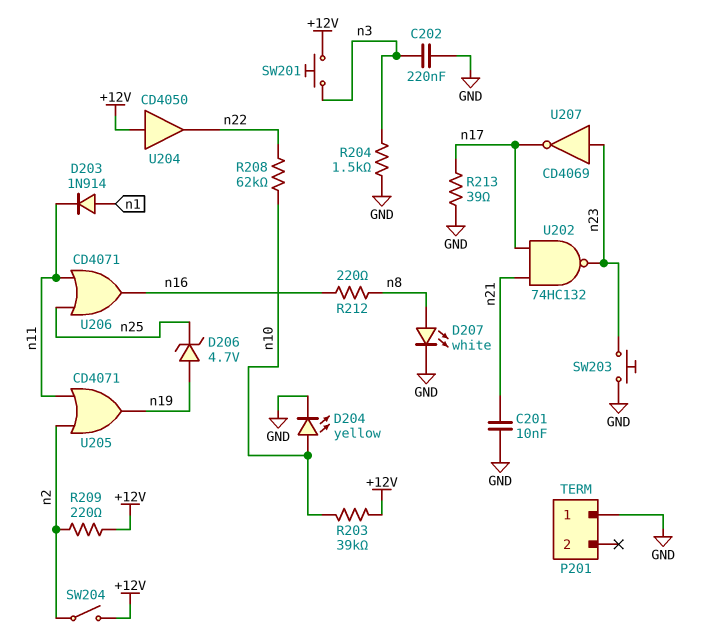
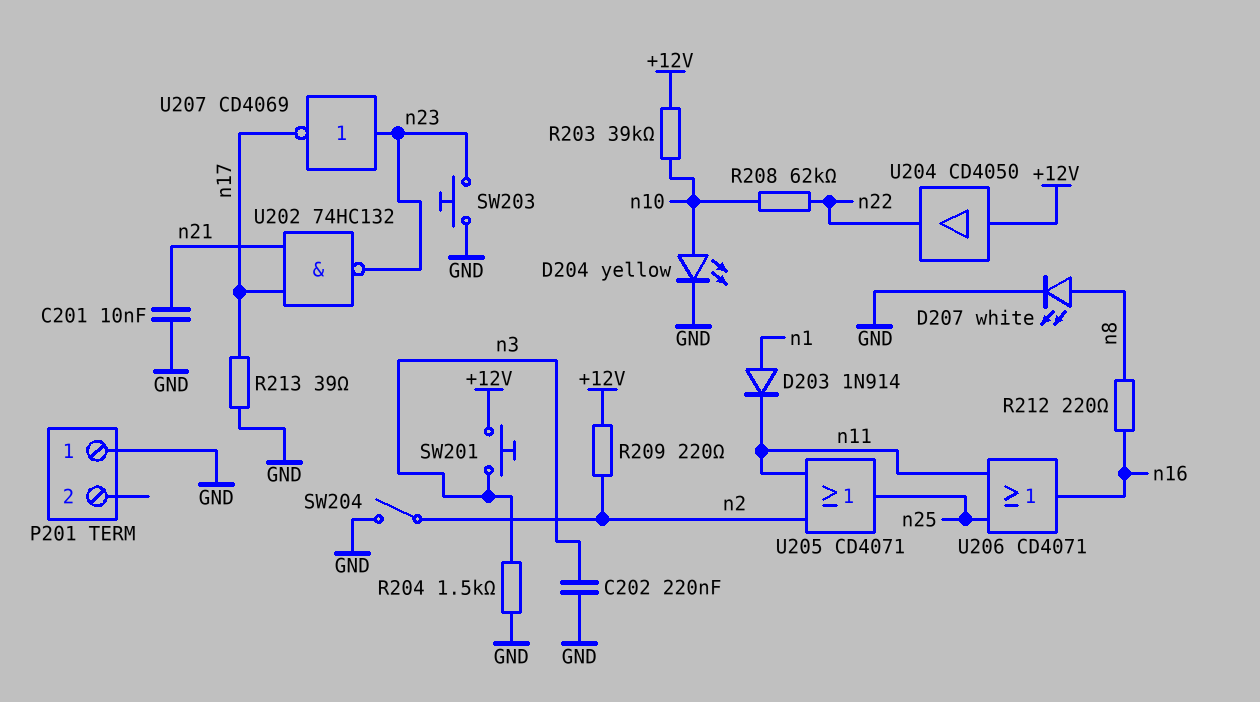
D206: zener 4.7V (A n19, K n25) -> none
SW204: switch (+12V, n2) -> switch (GND, n2)
U205: OR CD4071 (in n2, in n11, out n19) -> OR CD4071 (in n2, in n11, out n25)

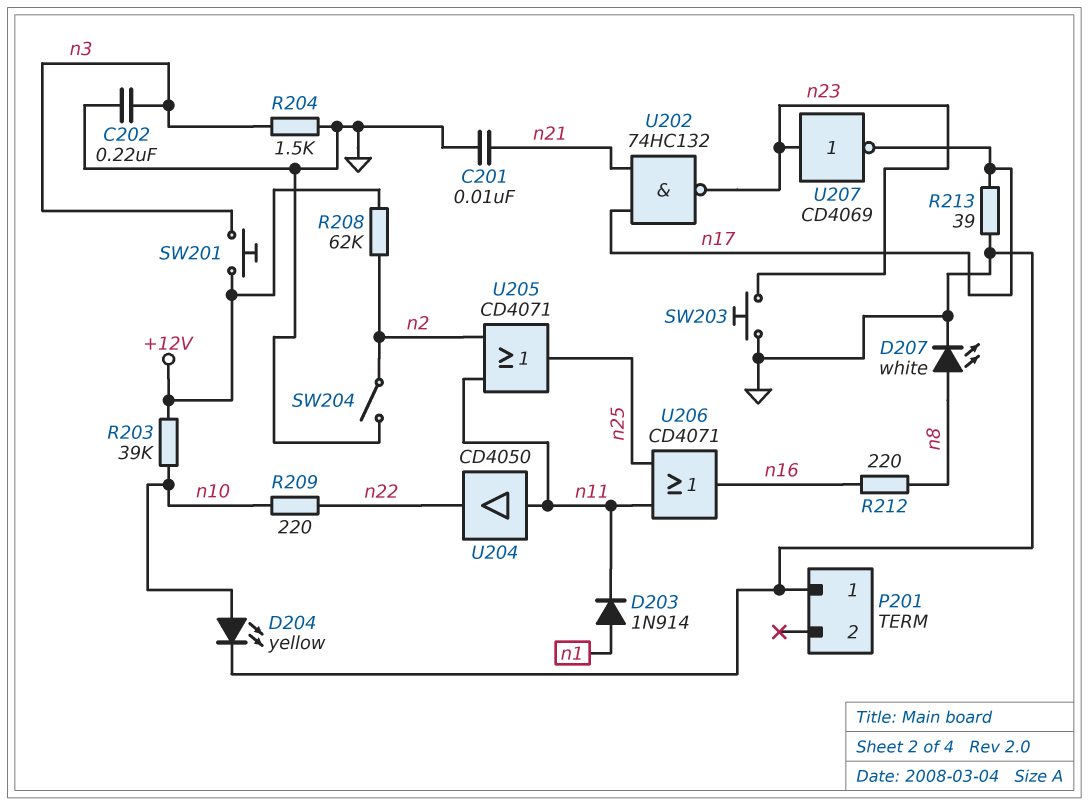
R208: 62k (n10, n22) -> 62k (+12V, n2)
R209: 220 (+12V, n2) -> 220 (n10, n22)
U204: buffer CD4050 (in +12V, out n22) -> buffer CD4050 (in n11, out n22)

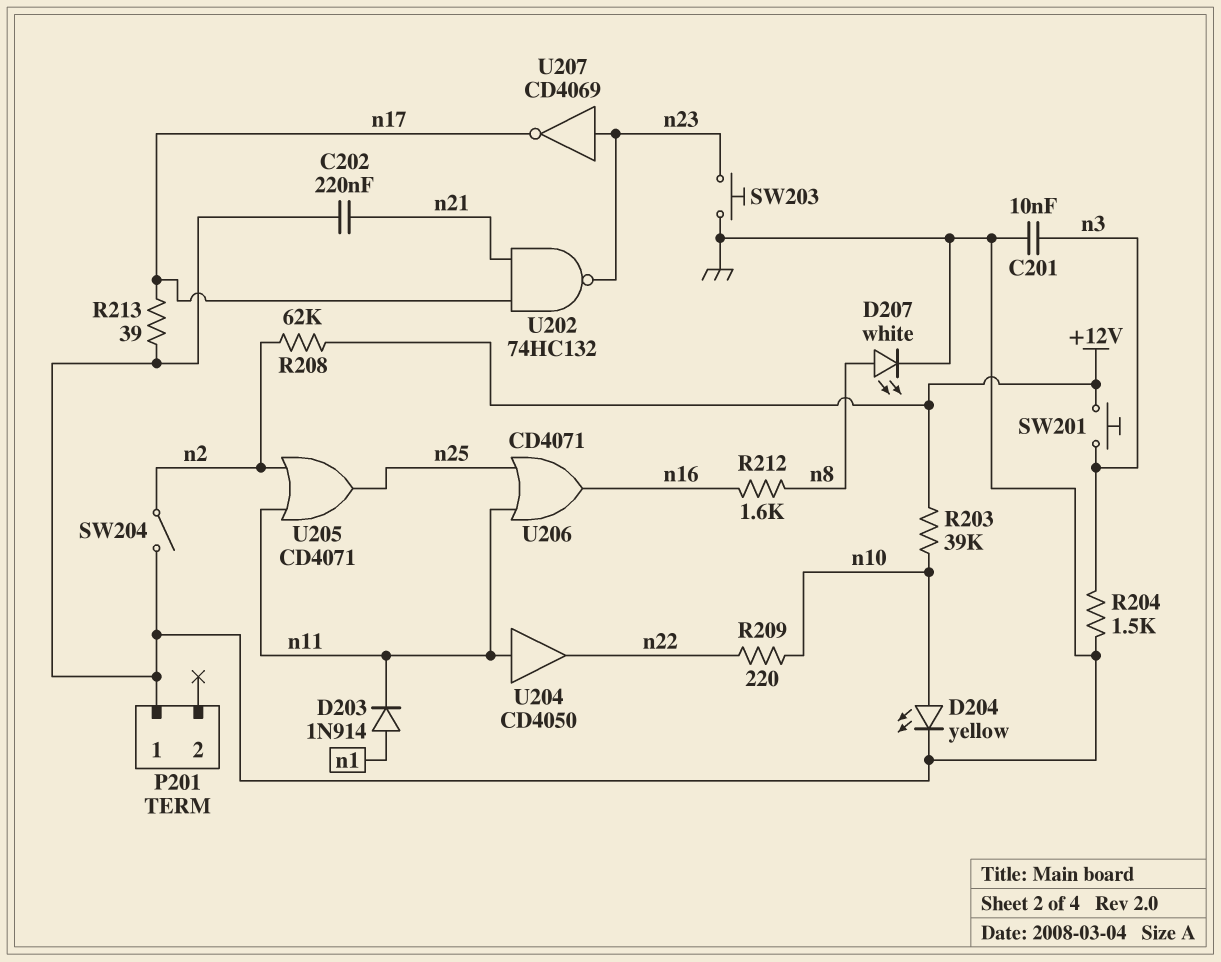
C201: 10nF (GND, n21) -> 10nF (GND, n3)
C202: 220nF (GND, n3) -> 220nF (GND, n21)
R212: 220 (n8, n16) -> 1.6k (n8, n16)

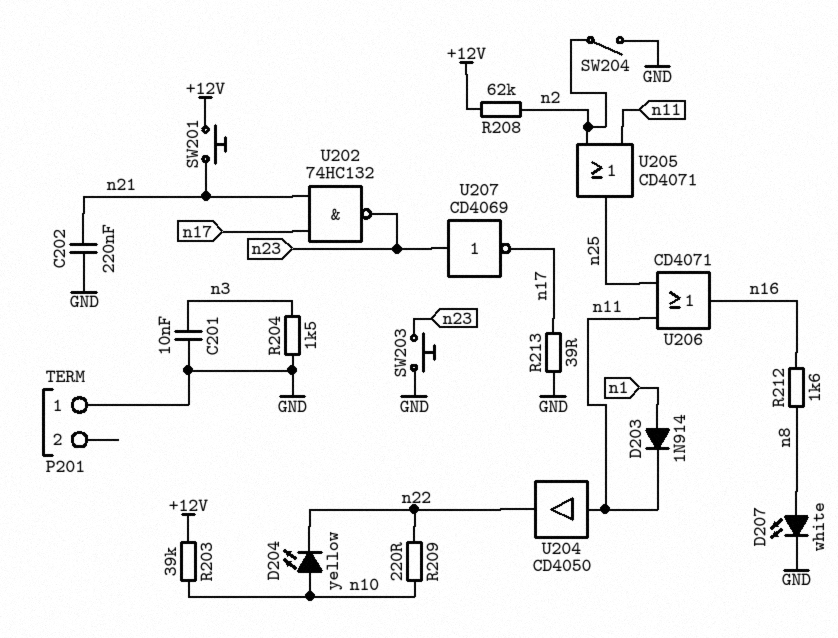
D204: LED yellow (A n10, K GND) -> LED yellow (A n10, K n22)
SW201: button (+12V, n3) -> button (+12V, n21)

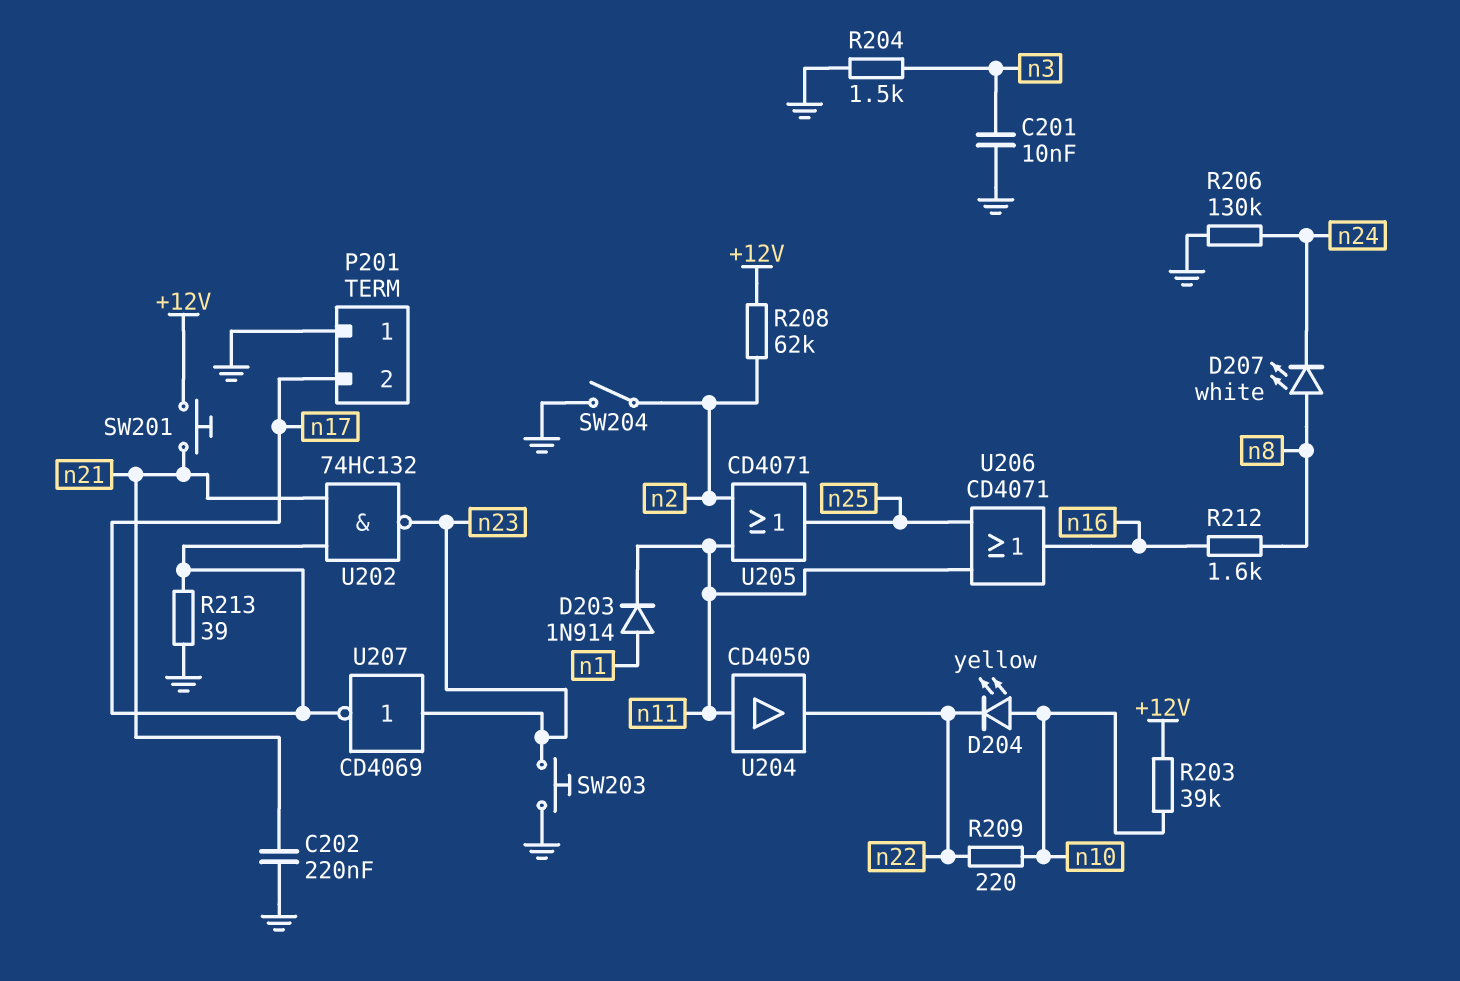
D207: LED white (A n8, K GND) -> LED white (A n8, K n24)
P201 pin 2: none -> n17
R206: none -> 130k (GND, n24)

